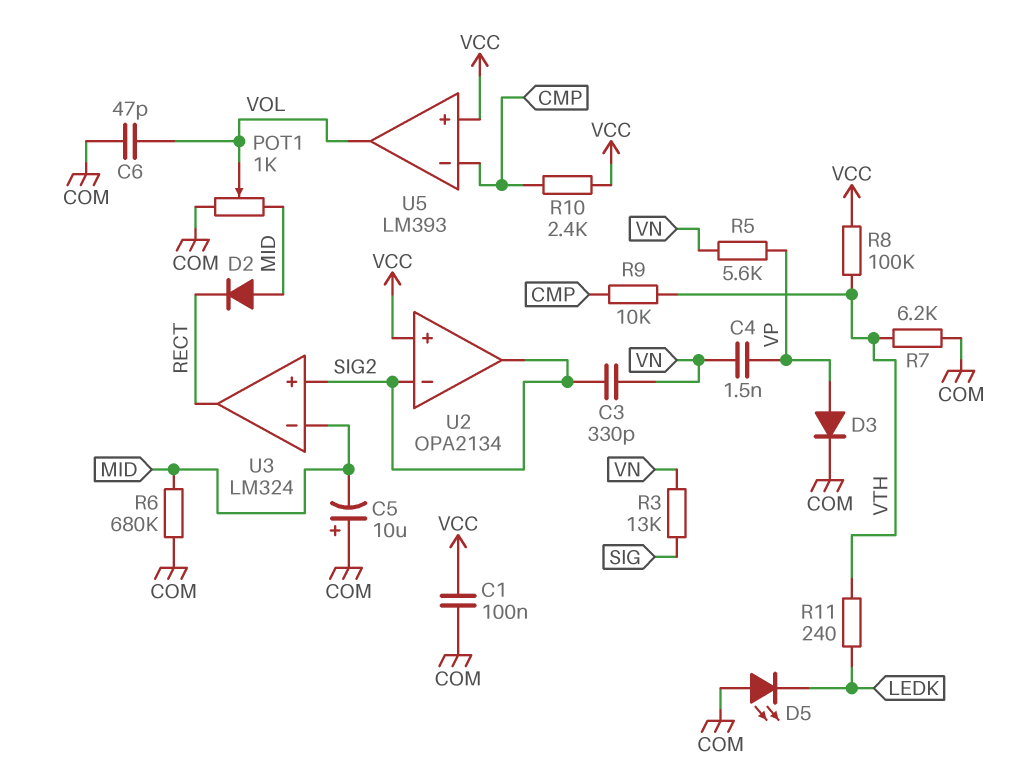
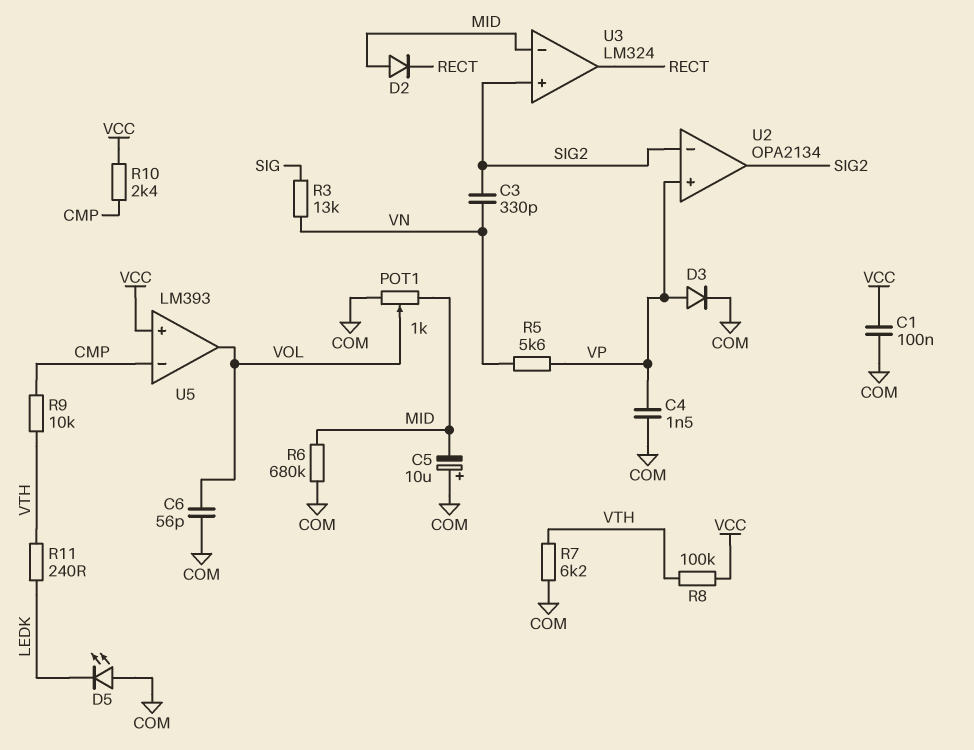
C4: 1.5nF (VN, VP) -> 1.5nF (COM, VP)
C6: 47pF (COM, VOL) -> 56pF (COM, VOL)
U2 pin in+: VCC -> VP

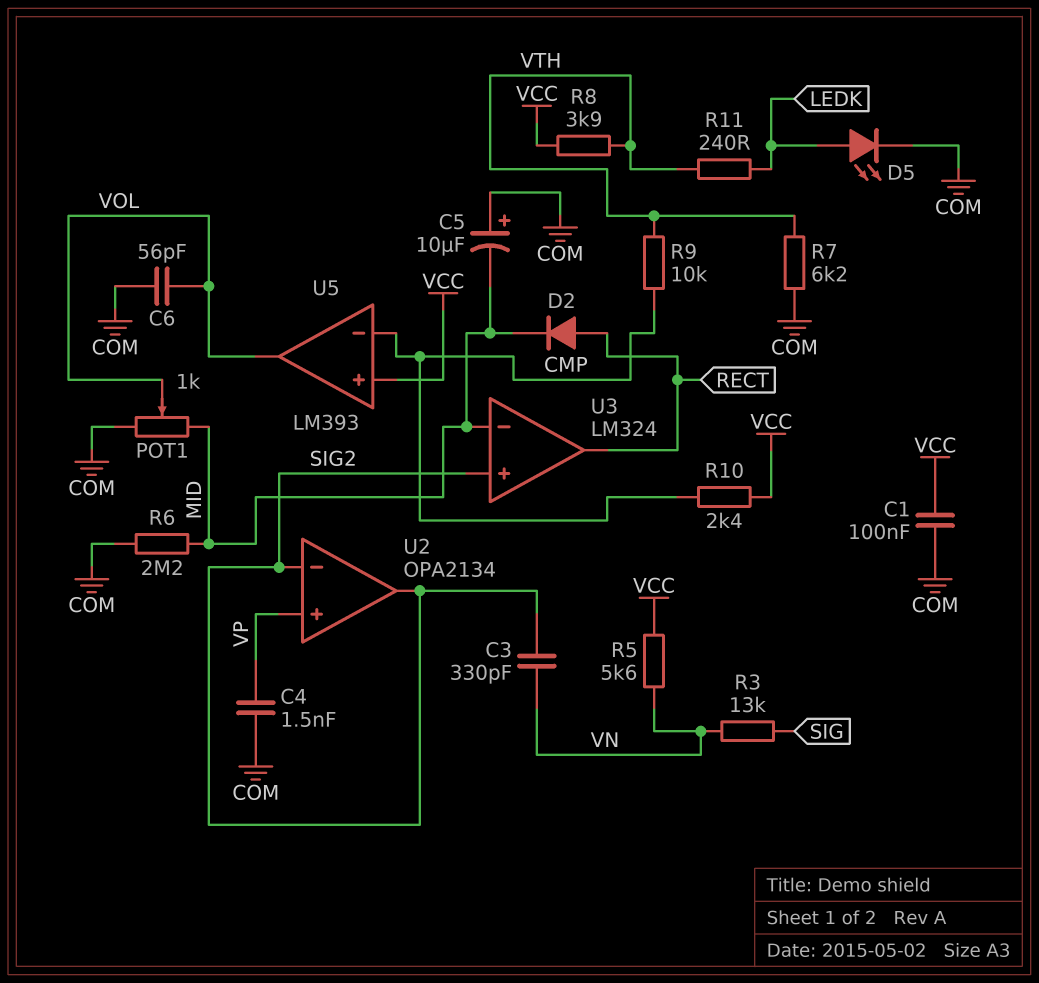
D2: diode (A MID, K RECT) -> diode (A RECT, K MID)
D3: diode (A VP, K COM) -> none
D5: LED (A COM, K LEDK) -> LED (A LEDK, K COM)
R5: 5.6k (VN, VP) -> 5.6k (VCC, VN)
R6: 680k (COM, MID) -> 2.2M (COM, MID)
R8: 100k (VCC, VTH) -> 3.9k (VCC, VTH)

